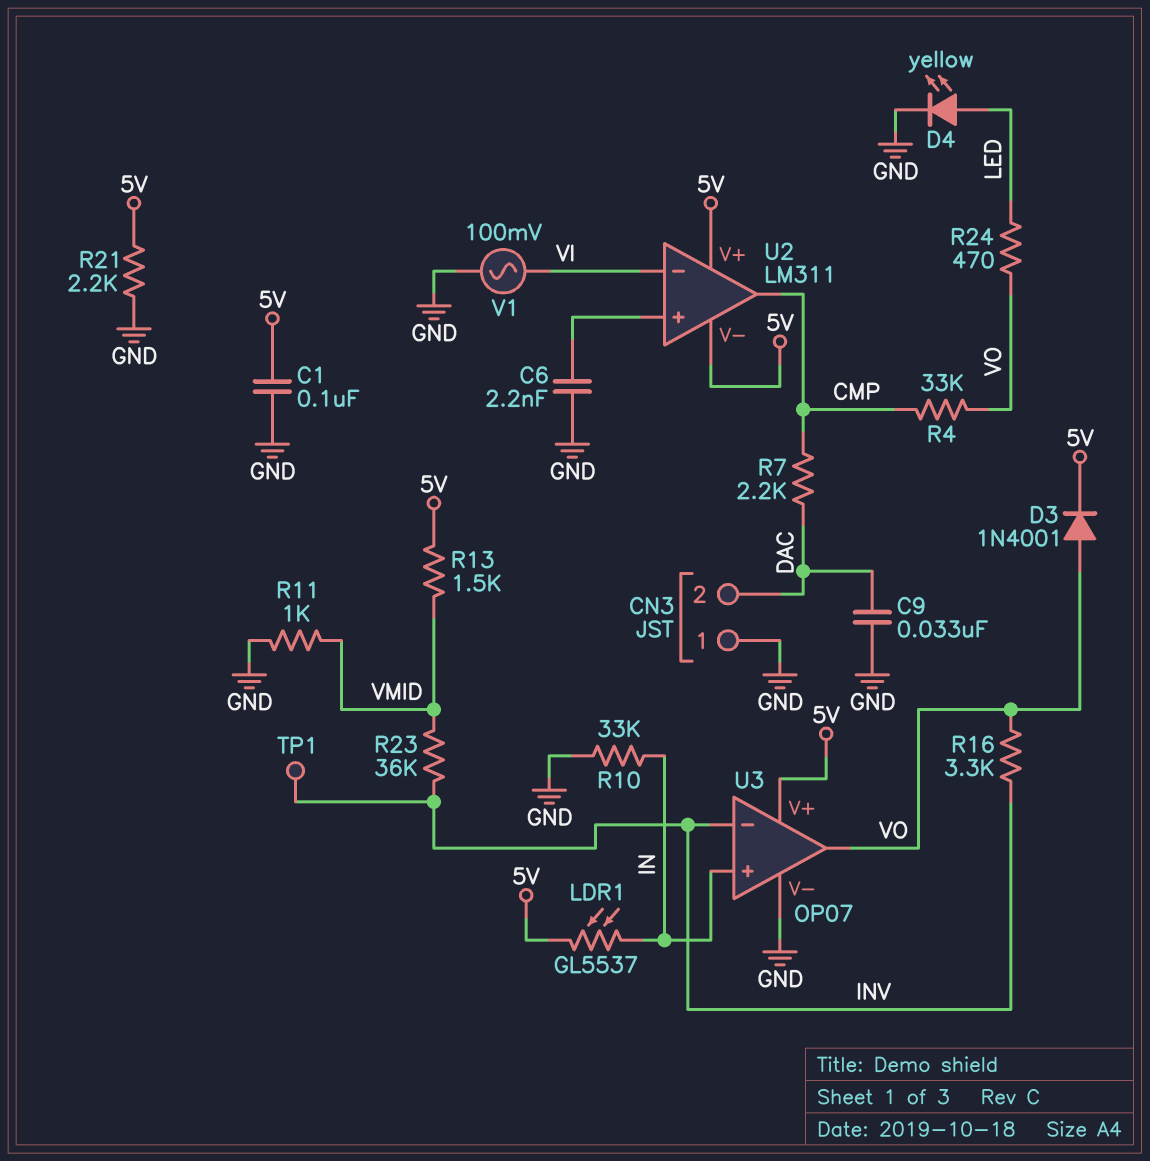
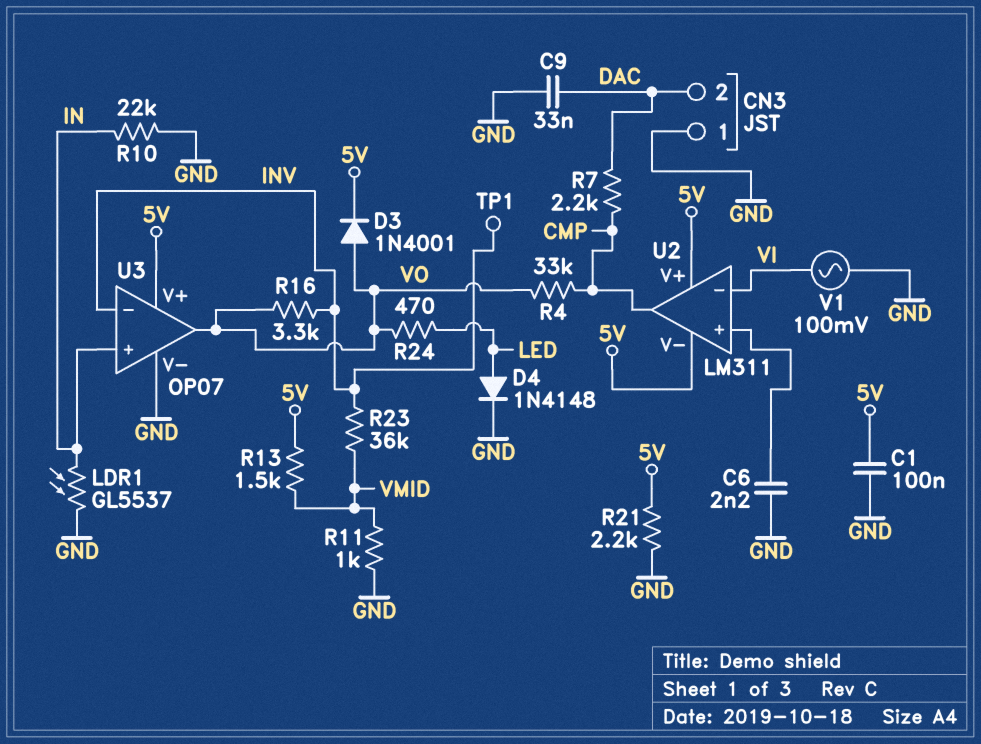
D4: LED yellow (A LED, K GND) -> diode 1N4148 (A LED, K GND)
LDR1: GL5537 (5V, IN) -> GL5537 (GND, IN)
R10: 33k (GND, IN) -> 22k (GND, IN)

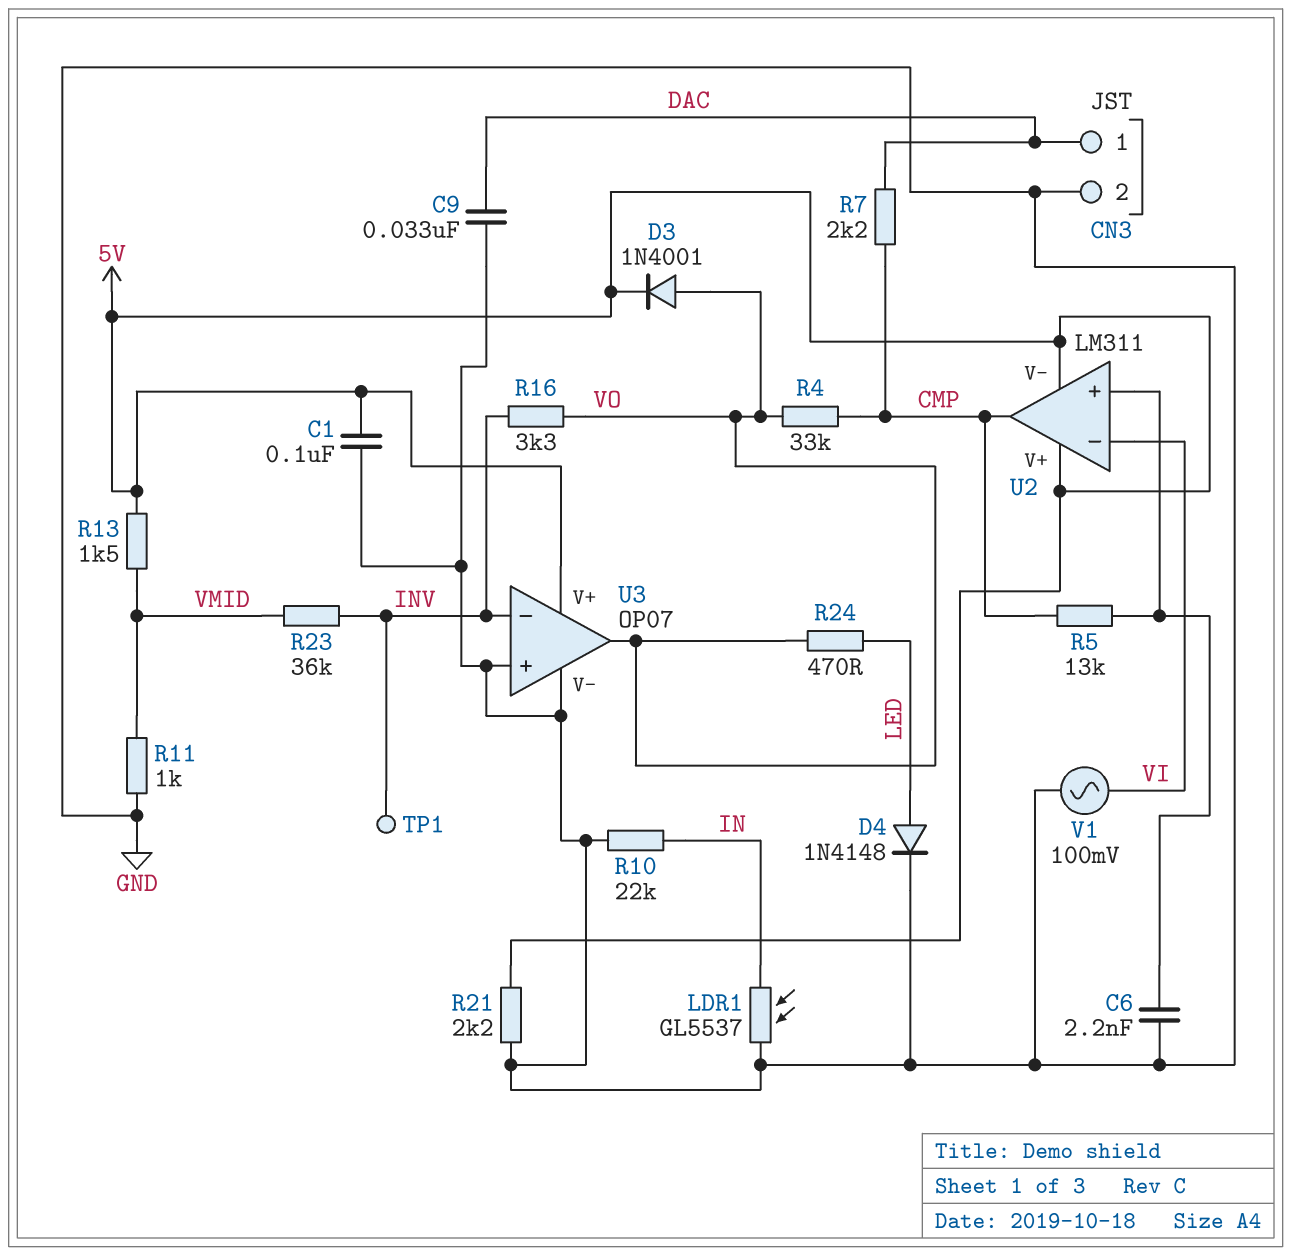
CN3 pin 1: GND -> DAC
CN3 pin 2: DAC -> GND
R5: none -> 13k (CMP, U2/in+)
U3 pin in+: IN -> GND

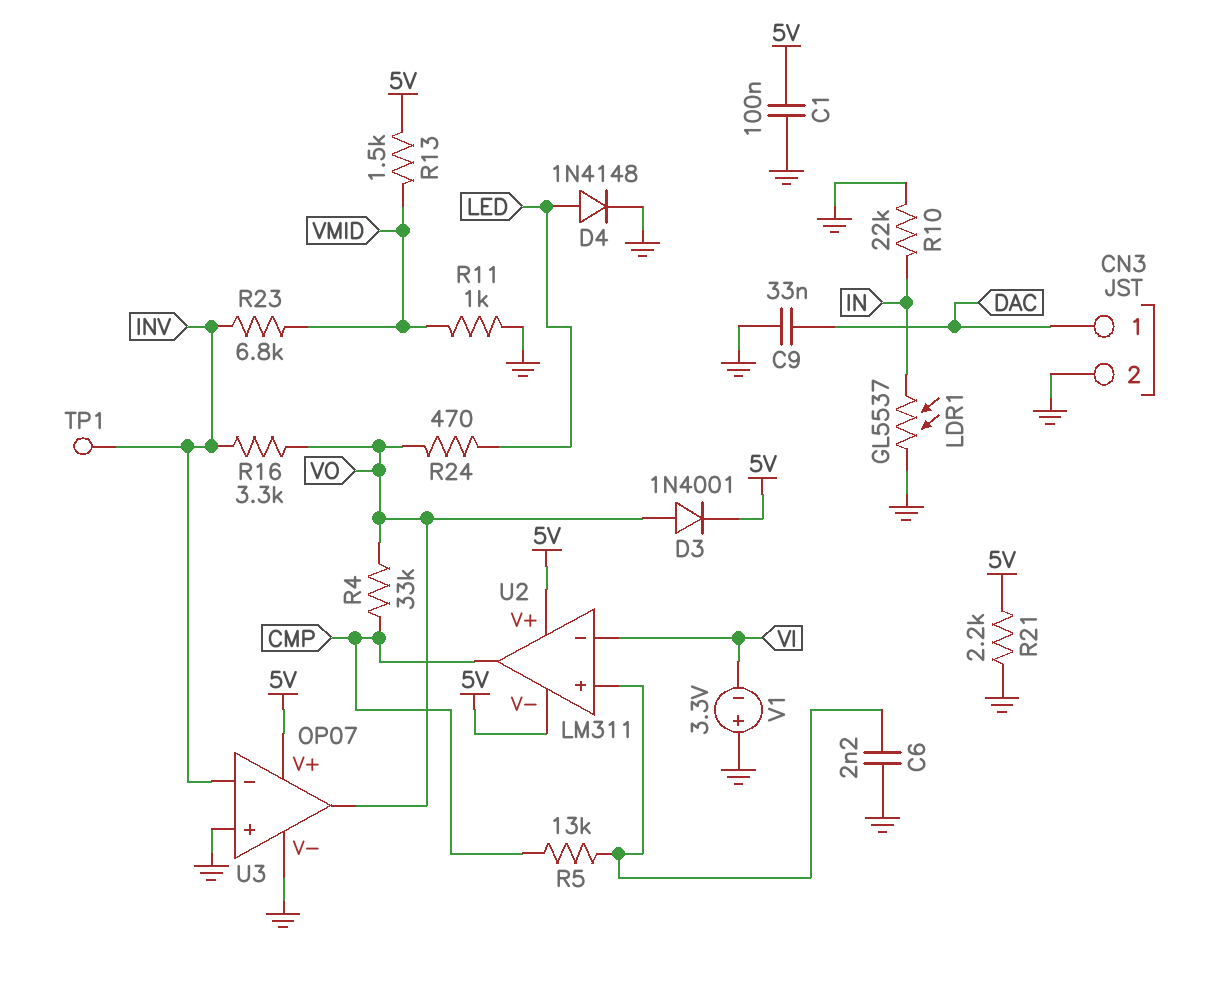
R7: 2.2k (CMP, DAC) -> none
R23: 36k (INV, VMID) -> 6.8k (INV, VMID)
V1: AC 100mV (GND, VI) -> 3.3V (plus GND, minus VI)

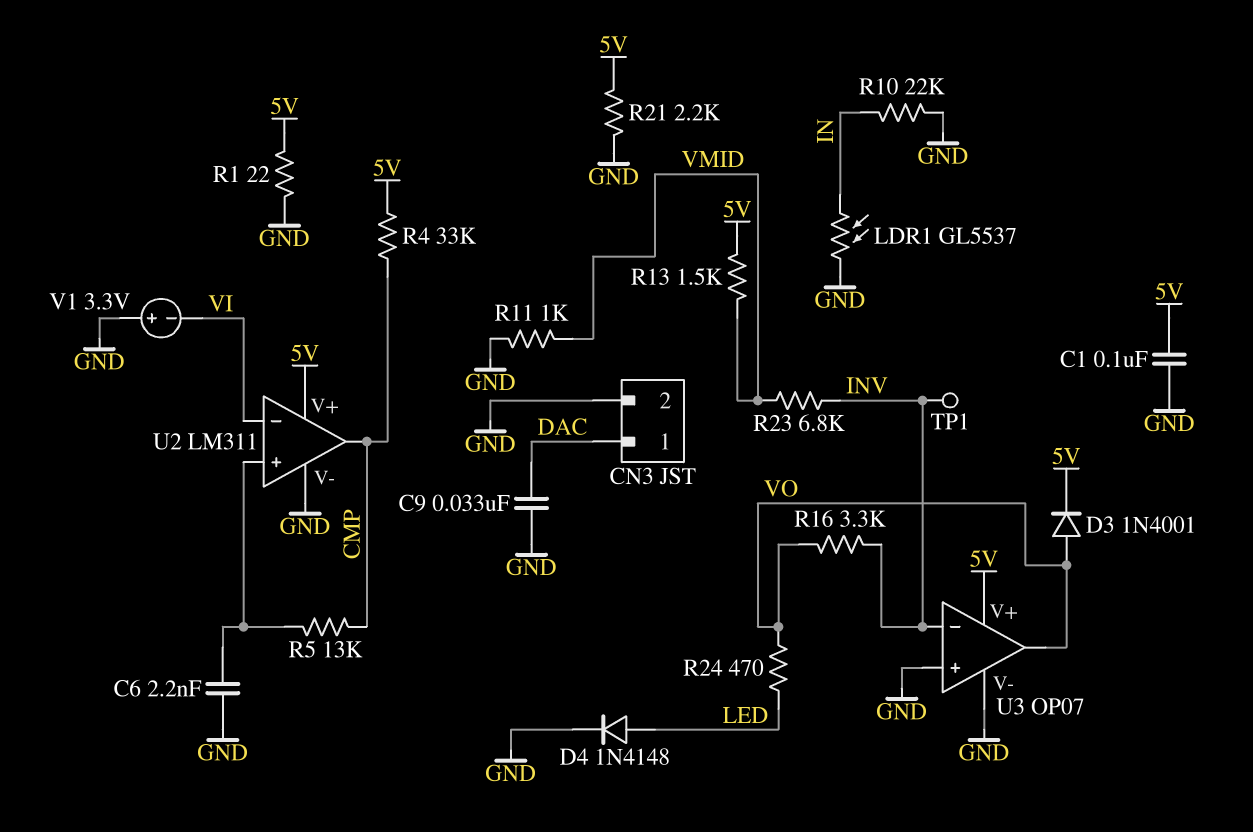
R1: none -> 22 (5V, GND)
R4: 33k (CMP, VO) -> 33k (5V, CMP)
U2 pin V-: 5V -> GND

